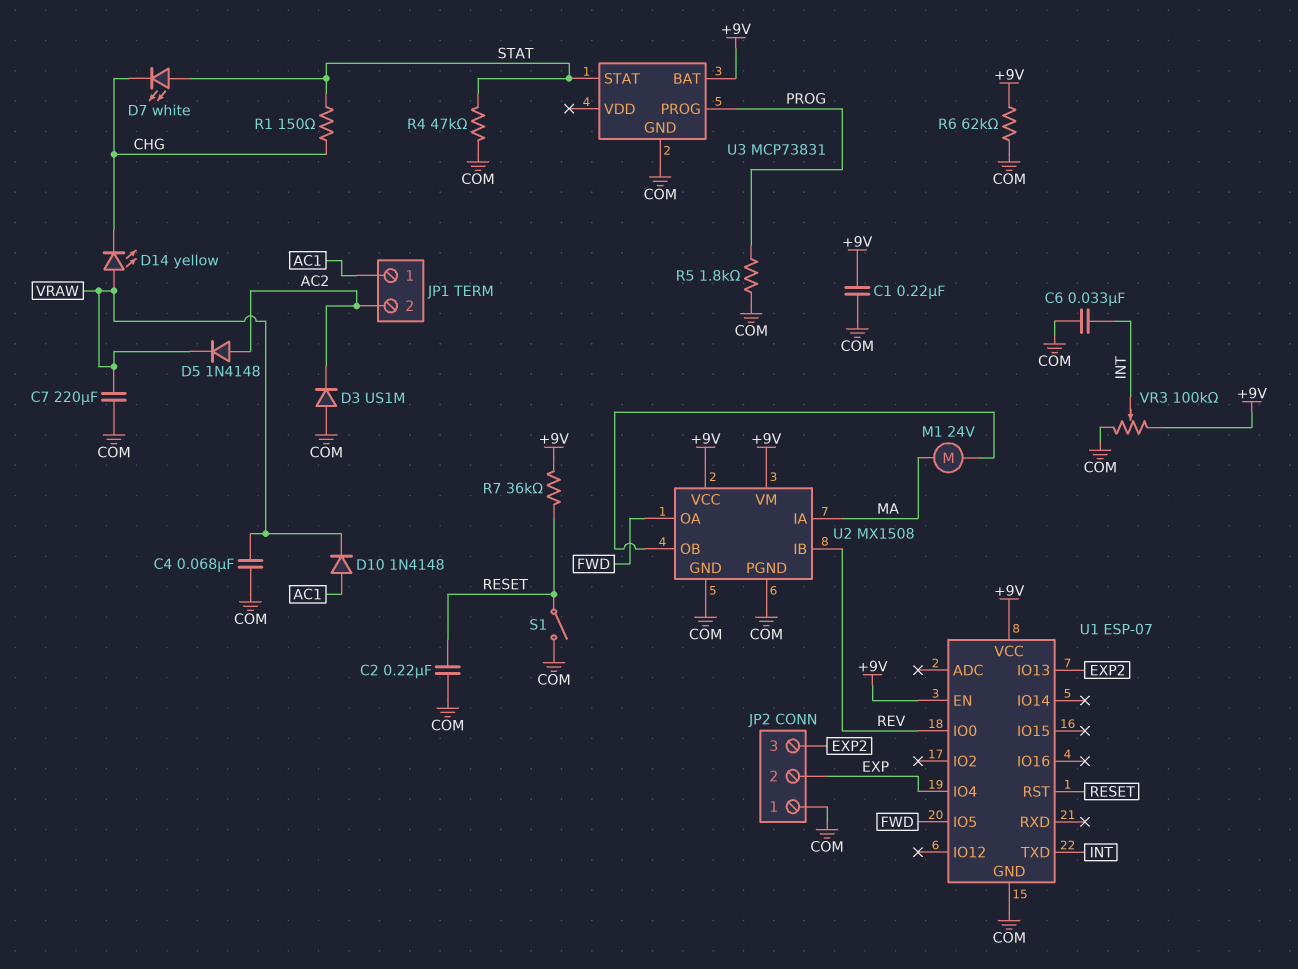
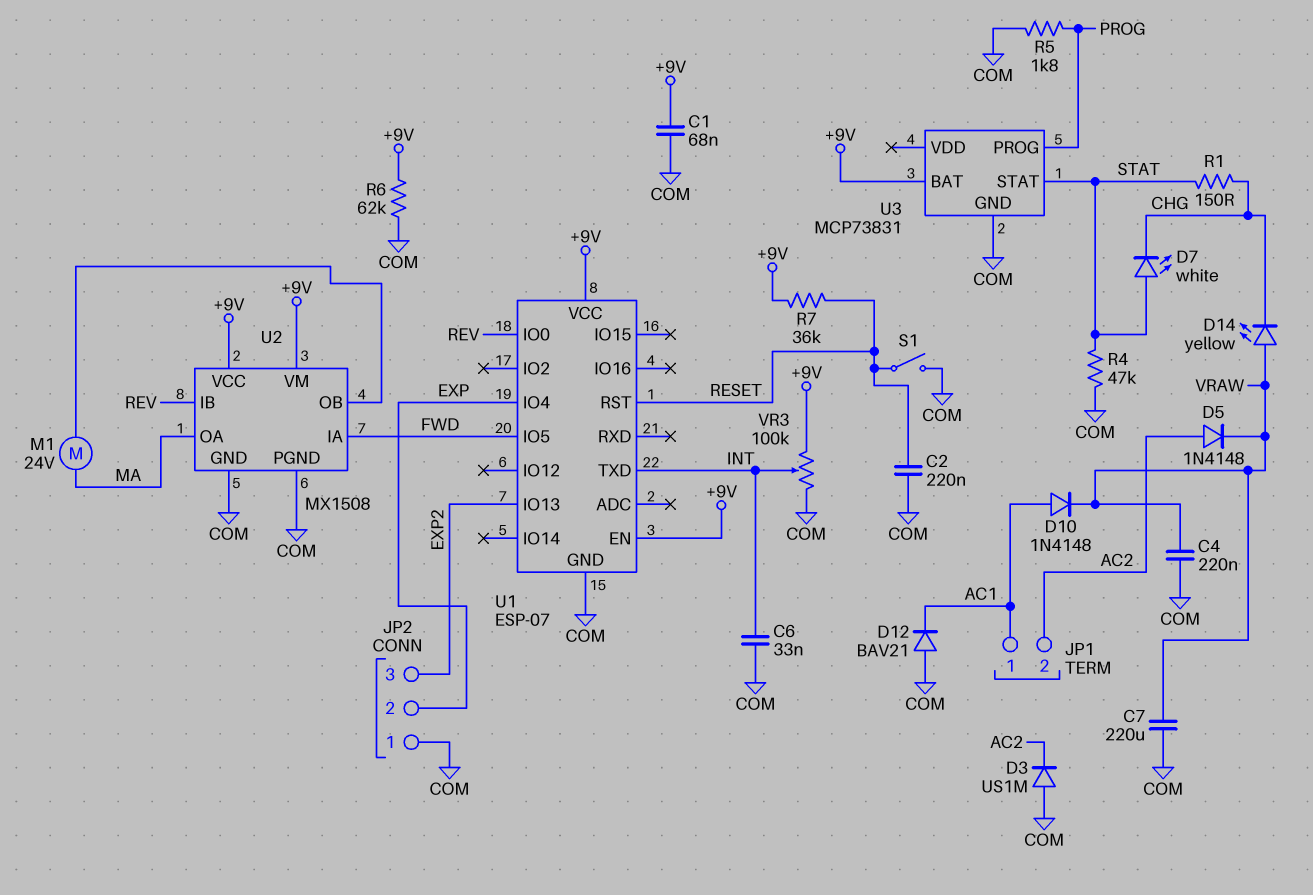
C1: 220nF (+9V, COM) -> 68nF (+9V, COM)
C4: 68nF (COM, VRAW) -> 220nF (COM, VRAW)
D12: none -> diode BAV21 (A COM, K AC1)
U2 pin IA: MA -> FWD
U2 pin OA: FWD -> MA

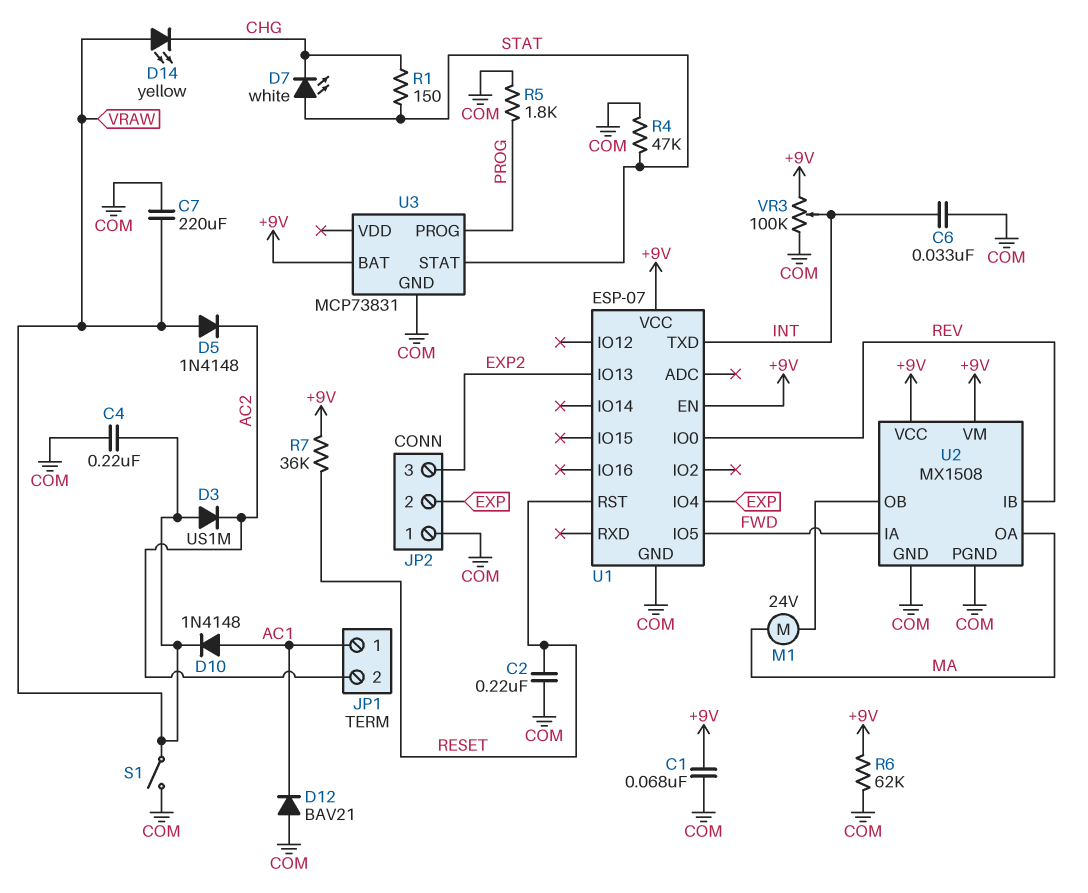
D3: diode US1M (A COM, K AC2) -> diode US1M (A VRAW, K AC2)
D5: diode 1N4148 (A AC2, K VRAW) -> diode 1N4148 (A VRAW, K AC2)
S1: switch (COM, RESET) -> switch (COM, VRAW)

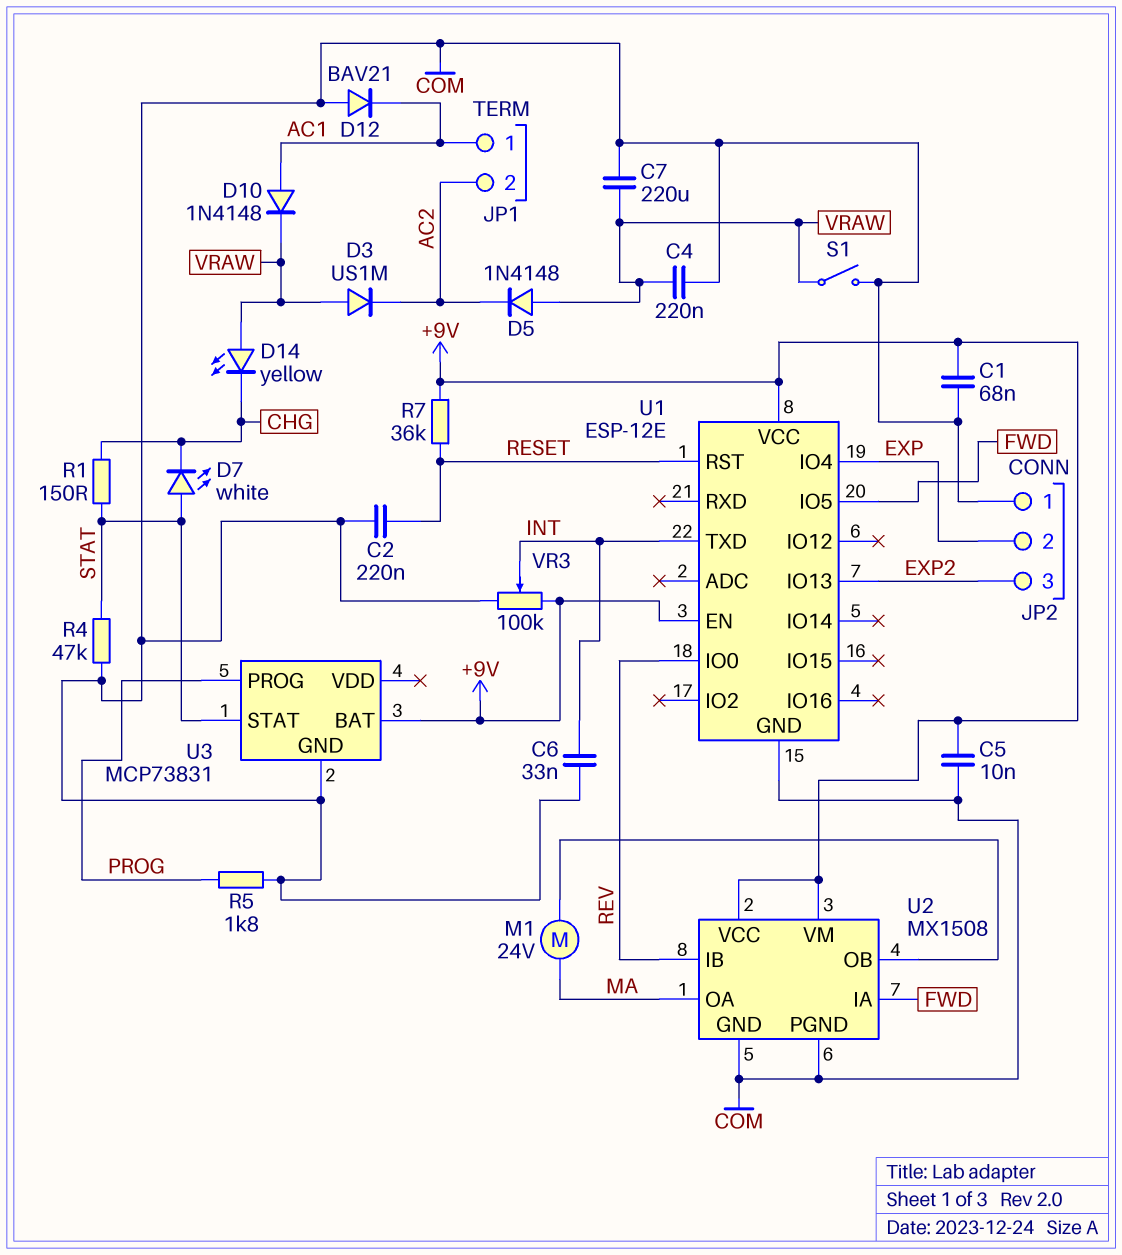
C5: none -> 10nF (+9V, COM)
R6: 62k (+9V, COM) -> none
U1: ESP-07 -> ESP-12E

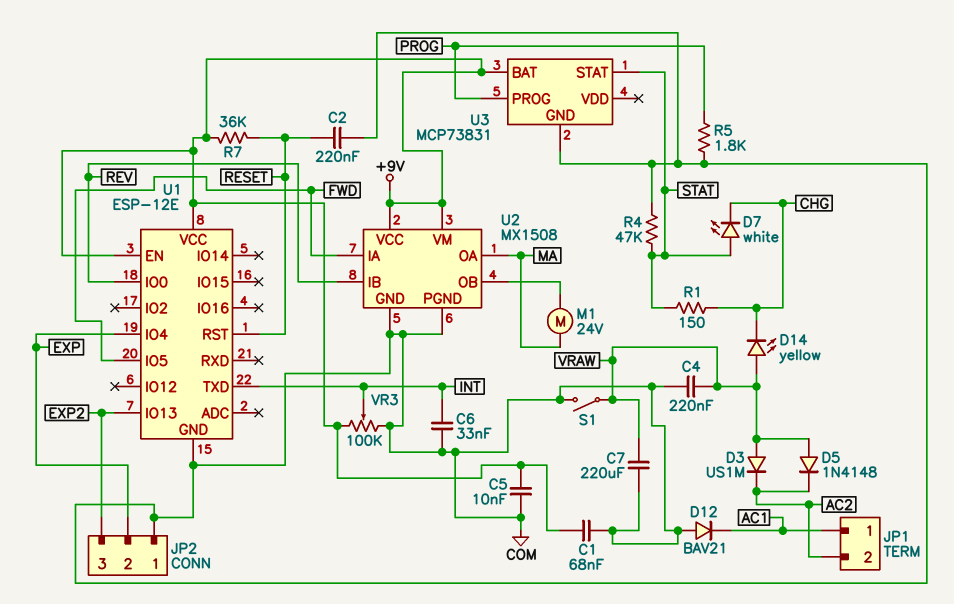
D10: diode 1N4148 (A AC1, K VRAW) -> none

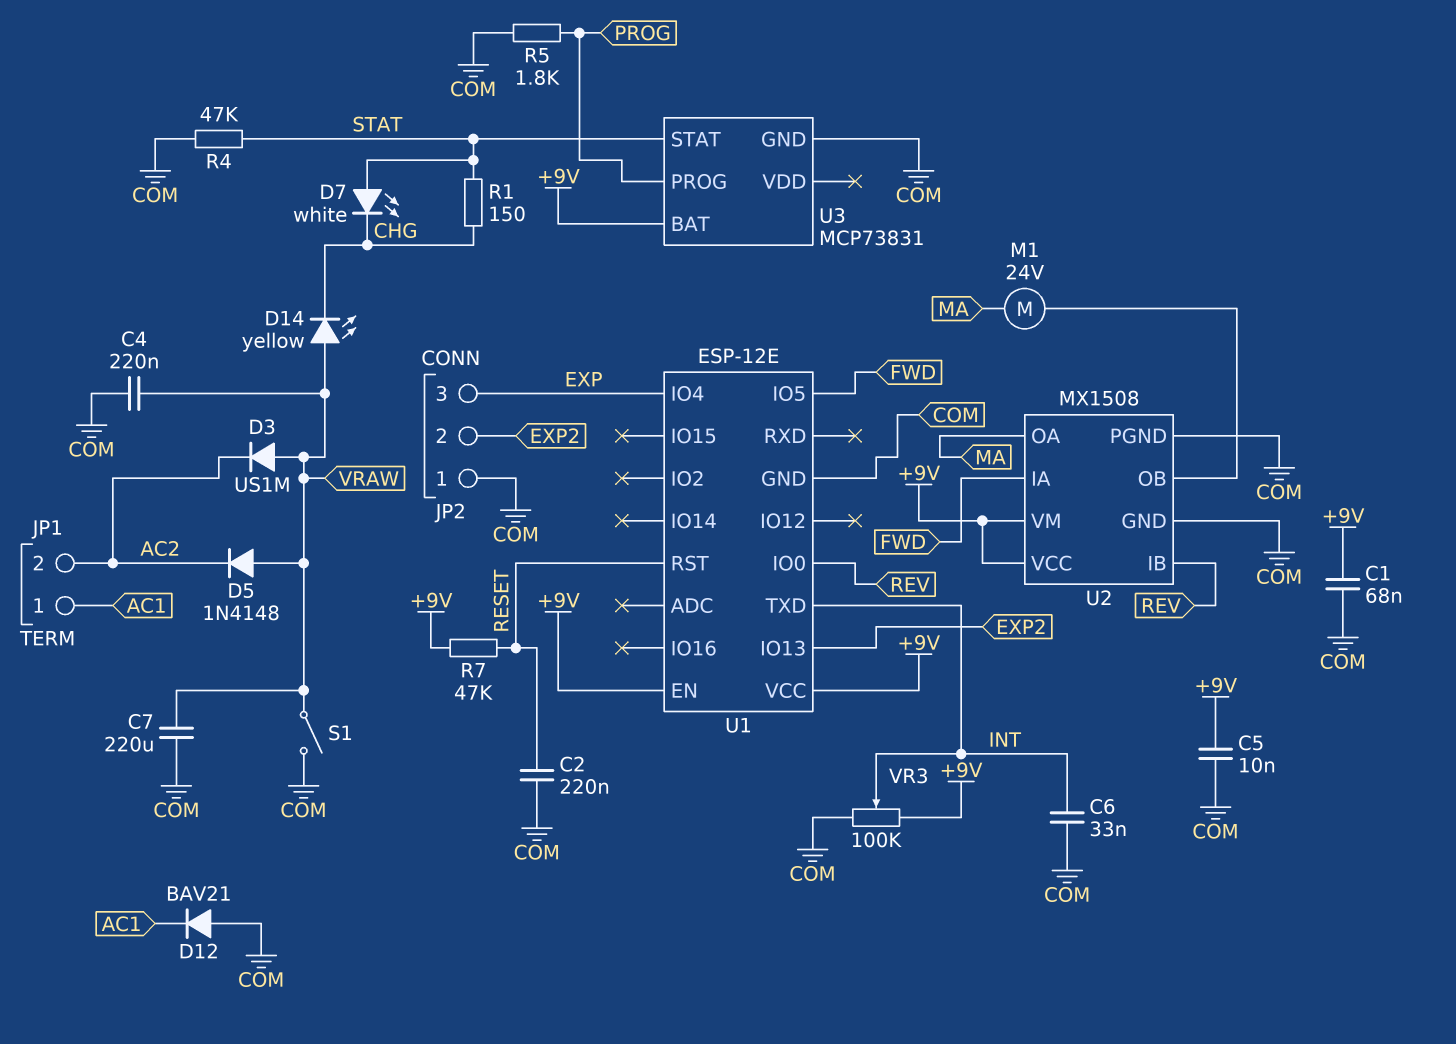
JP2 pin 2: EXP -> EXP2
JP2 pin 3: EXP2 -> EXP
R7: 36k (+9V, RESET) -> 47k (+9V, RESET)

